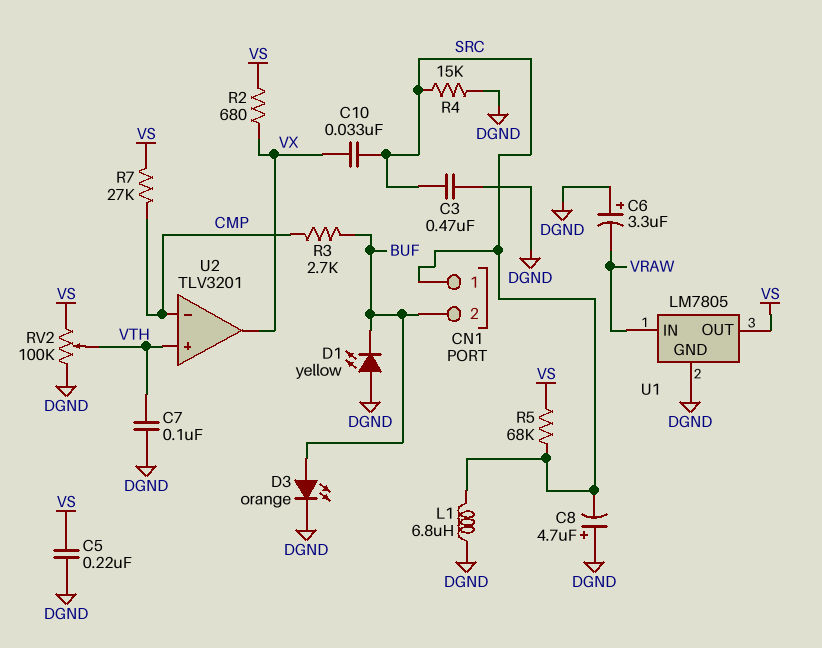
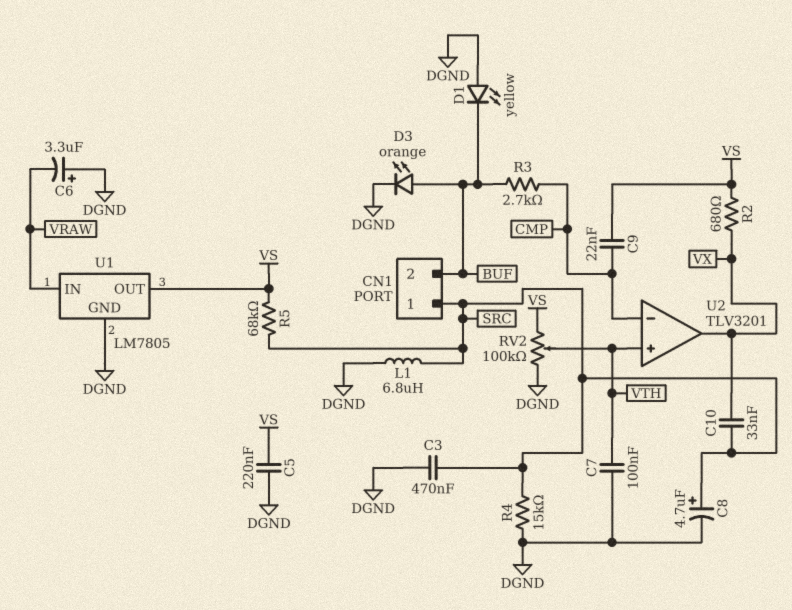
C8: 4.7uF (plus DGND, minus SRC) -> 4.7uF (plus SRC, minus DGND)
C9: none -> 22nF (CMP, VS)
R7: 27k (CMP, VS) -> none

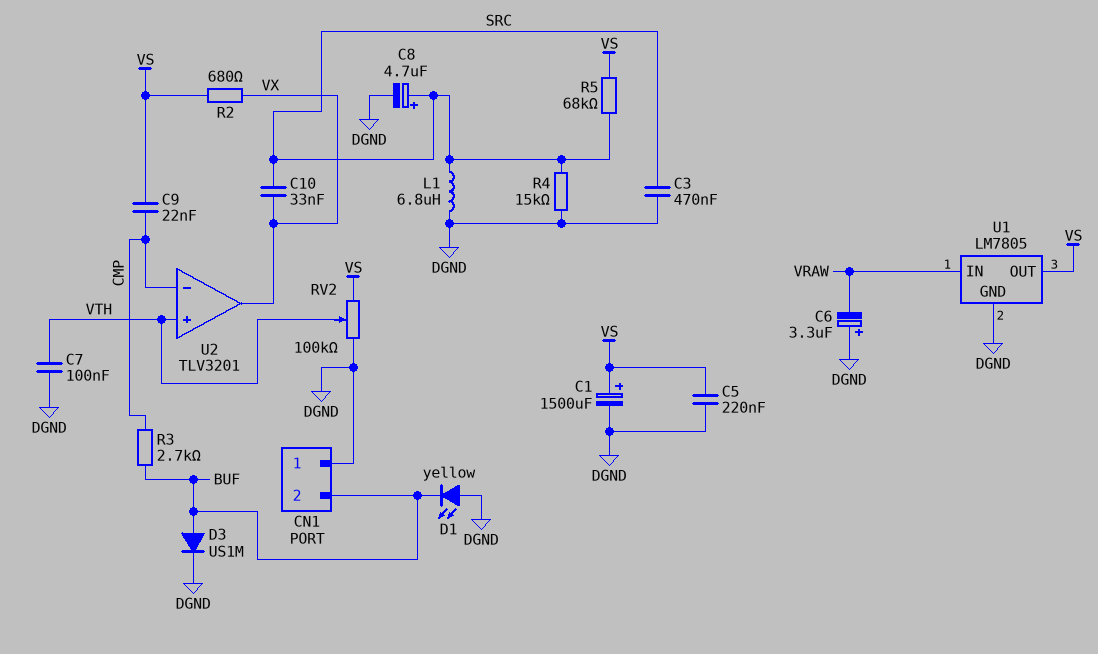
C1: none -> 1500uF (plus VS, minus DGND)
CN1 pin 1: SRC -> DGND
D3: LED orange (A BUF, K DGND) -> diode US1M (A BUF, K DGND)

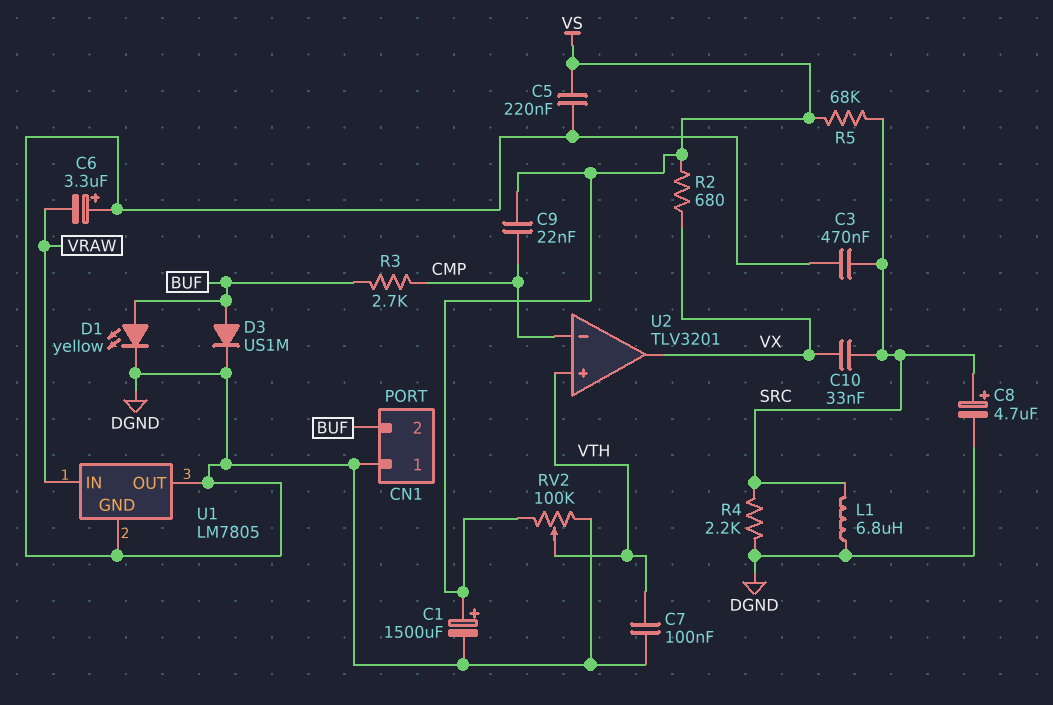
D1: LED yellow (A DGND, K BUF) -> LED yellow (A BUF, K DGND)
R4: 15k (DGND, SRC) -> 2.2k (DGND, SRC)
U1 pin OUT: VS -> DGND

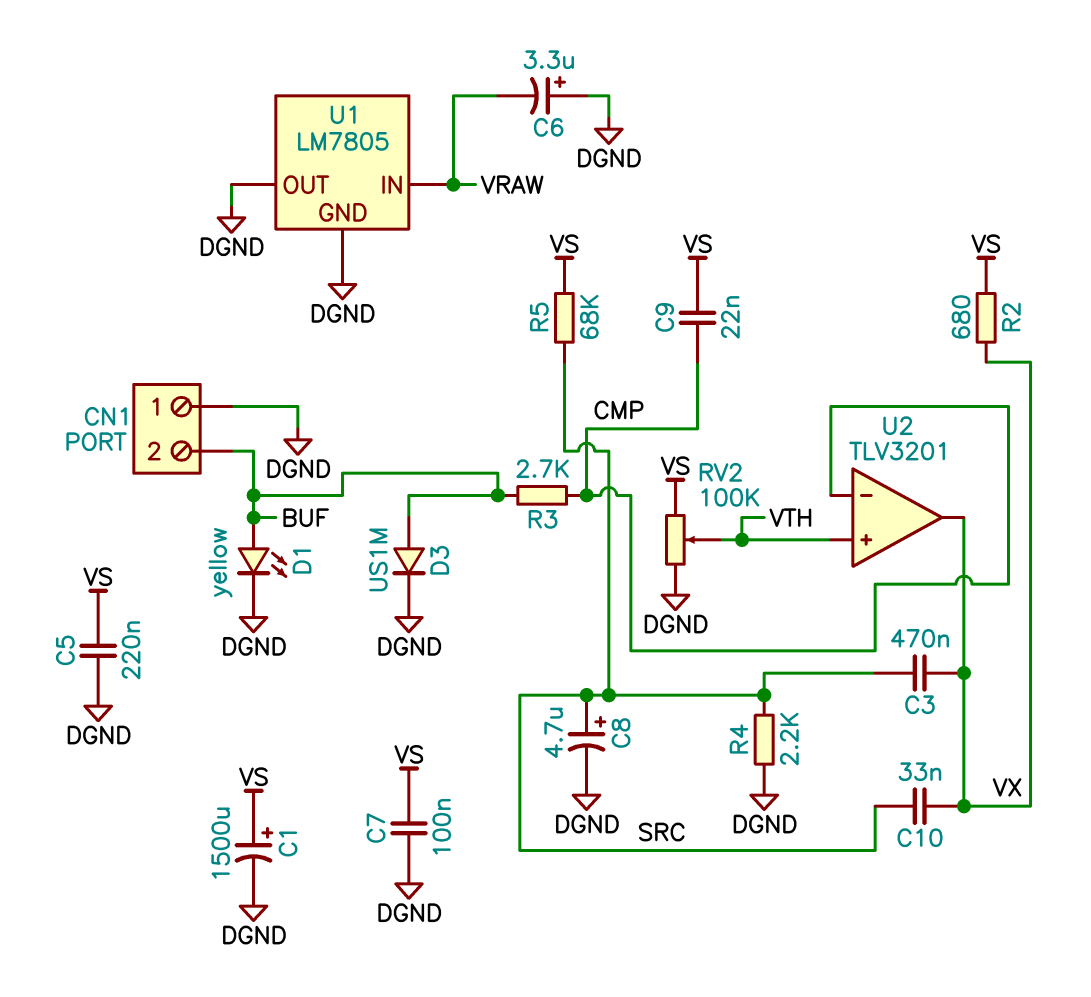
C3: 470nF (DGND, SRC) -> 470nF (SRC, VX)
C7: 100nF (DGND, VTH) -> 100nF (DGND, VS)
L1: 6.8uH (DGND, SRC) -> none

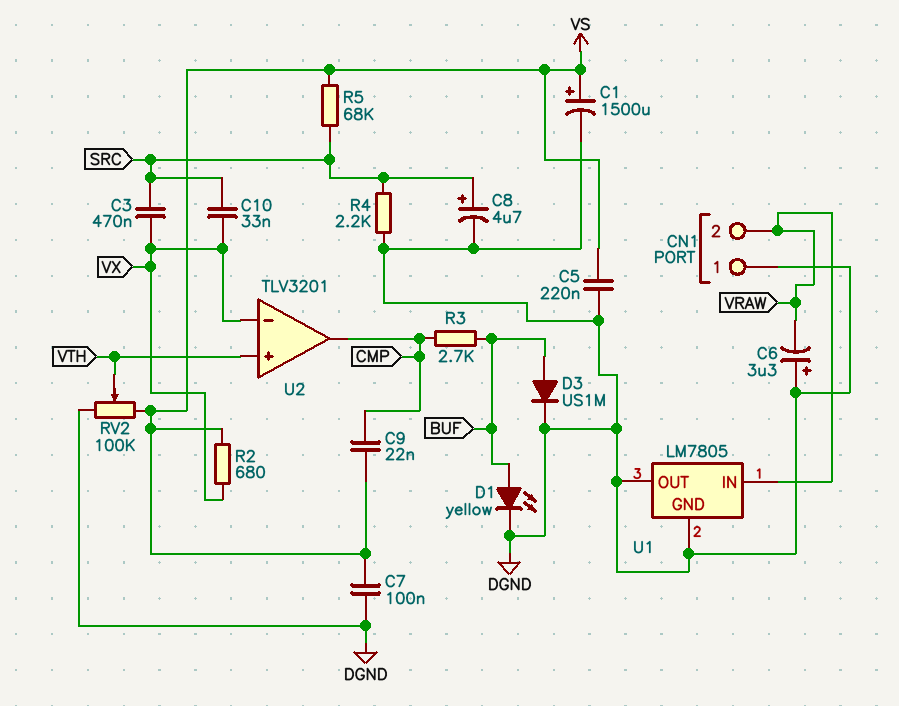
CN1 pin 2: BUF -> VRAW
U2 pin in-: CMP -> VX
U2 pin out: VX -> CMP

